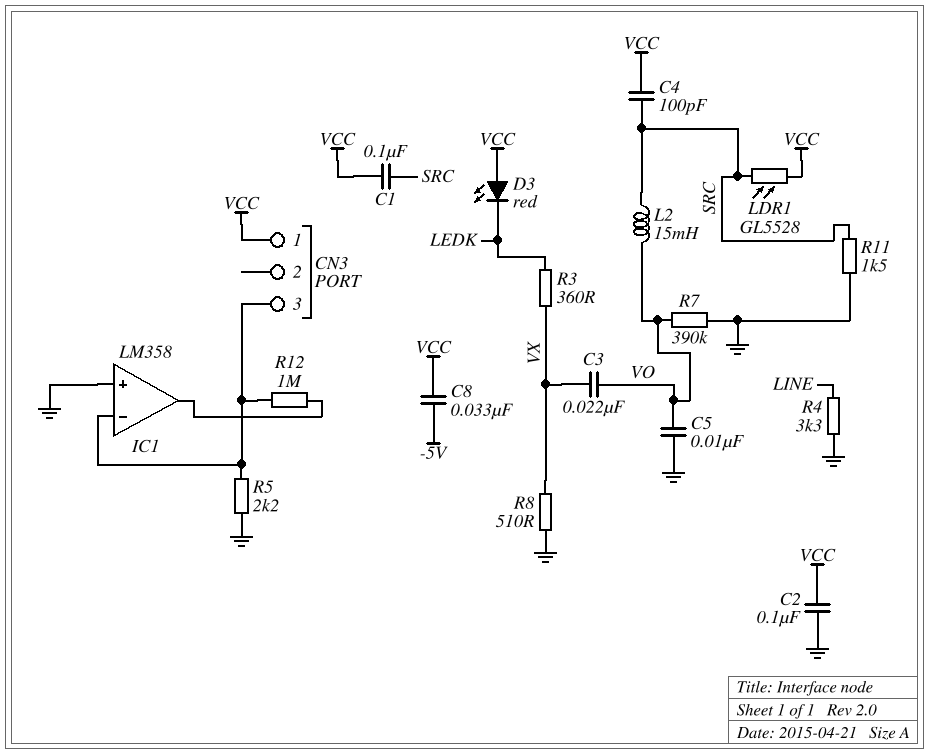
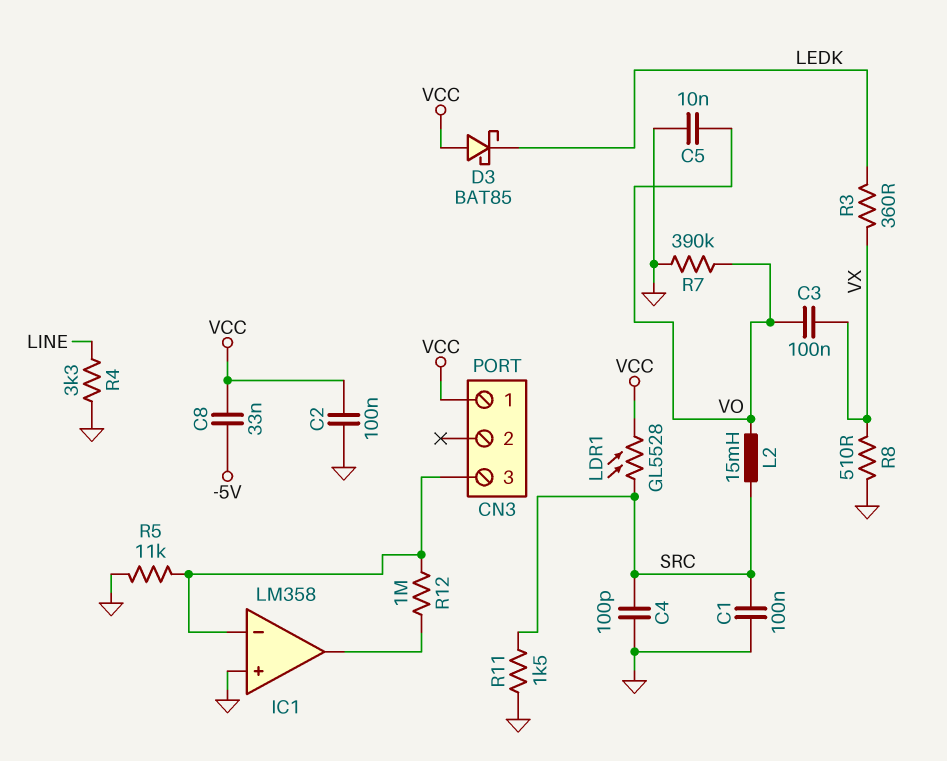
C1: 100nF (SRC, VCC) -> 100nF (GND, SRC)
C3: 22nF (VO, VX) -> 100nF (VO, VX)
C4: 100pF (SRC, VCC) -> 100pF (GND, SRC)
D3: LED red (A VCC, K LEDK) -> schottky BAT85 (A VCC, K LEDK)
R5: 2.2k (CN3/3, GND) -> 11k (CN3/3, GND)

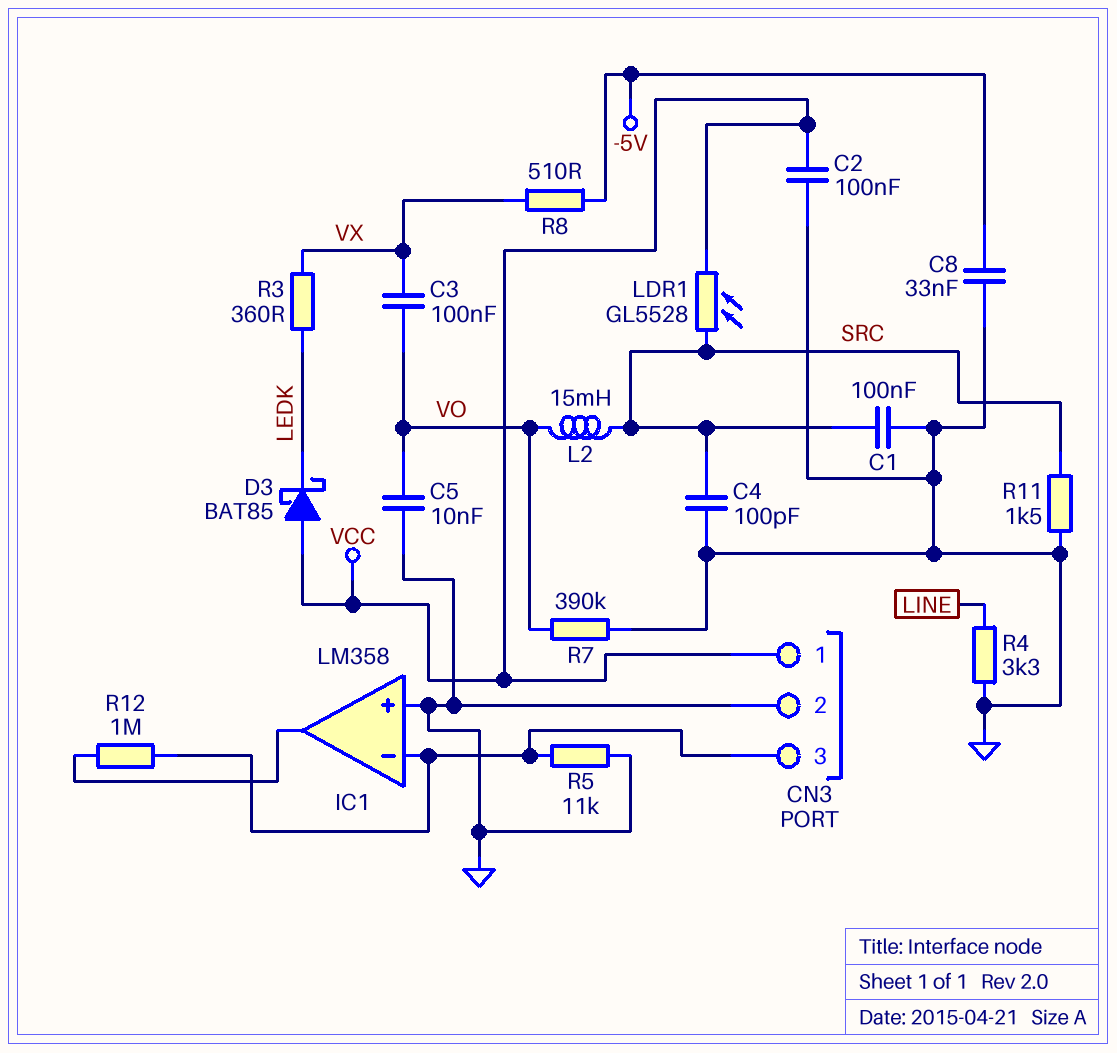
C8: 33nF (-5V, VCC) -> 33nF (-5V, GND)
CN3 pin 2: none -> GND
R8: 510 (GND, VX) -> 510 (-5V, VX)

